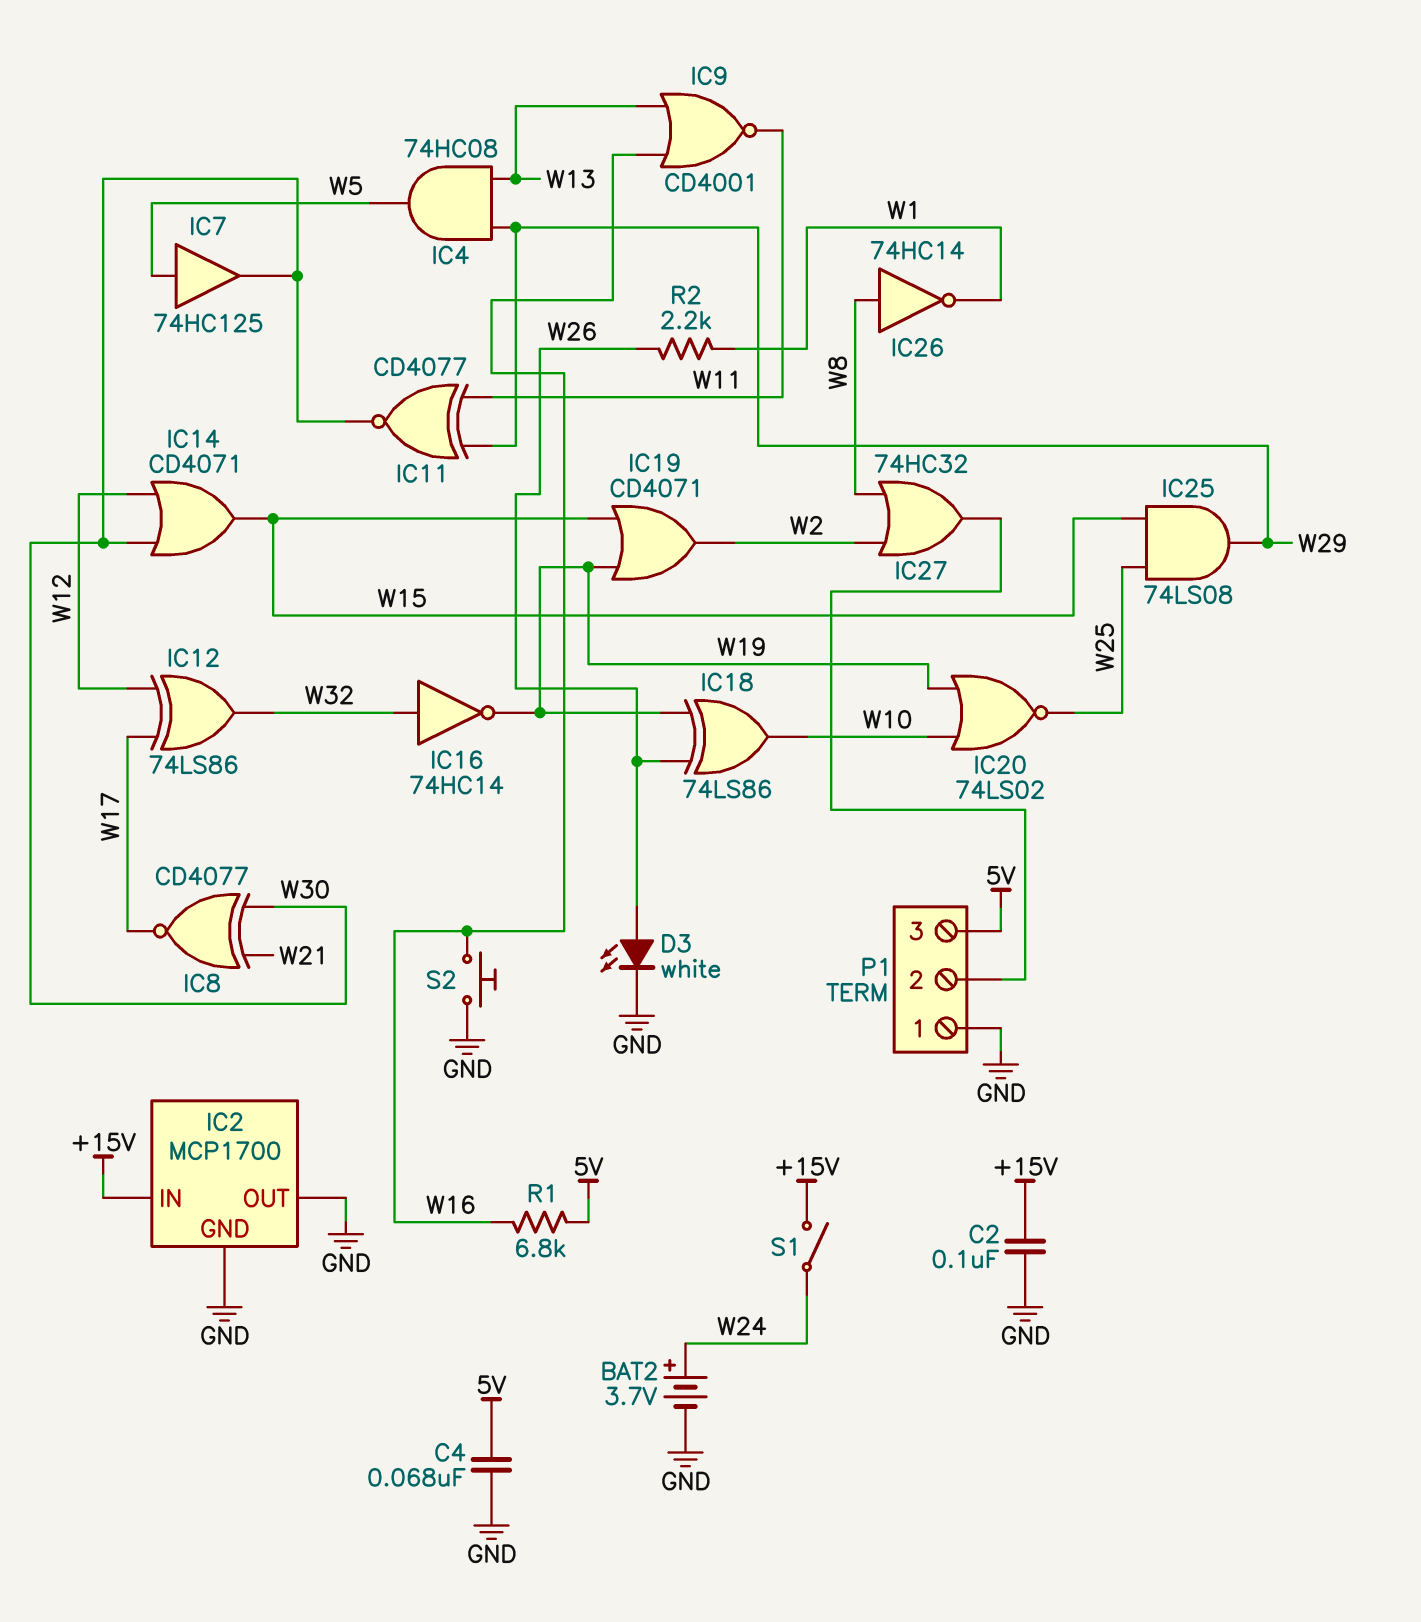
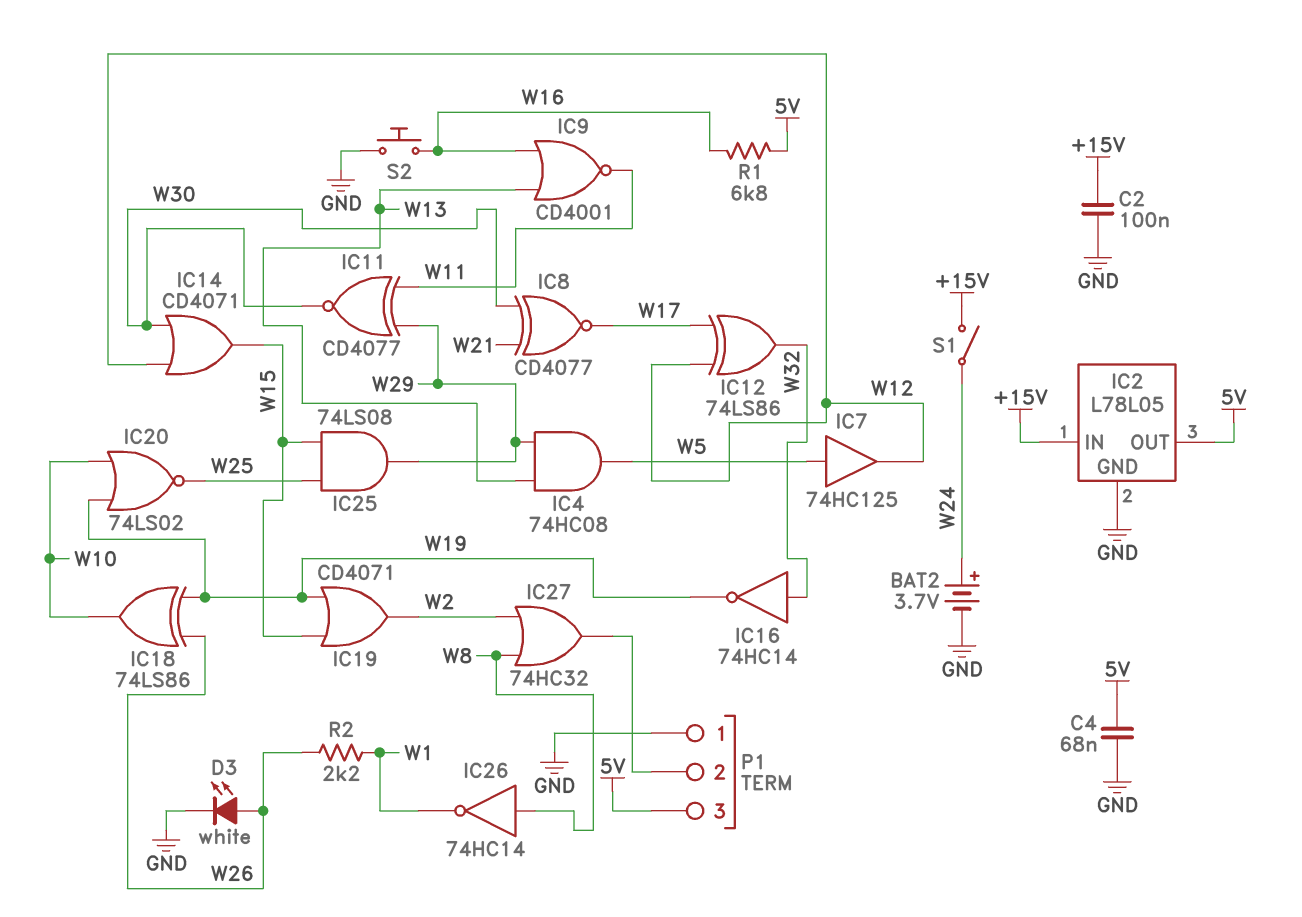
IC2: MCP1700 -> L78L05
IC2 pin OUT: GND -> 5V
IC7: buffer 74HC125 (in W5, out W30) -> buffer 74HC125 (in W5, out W12)

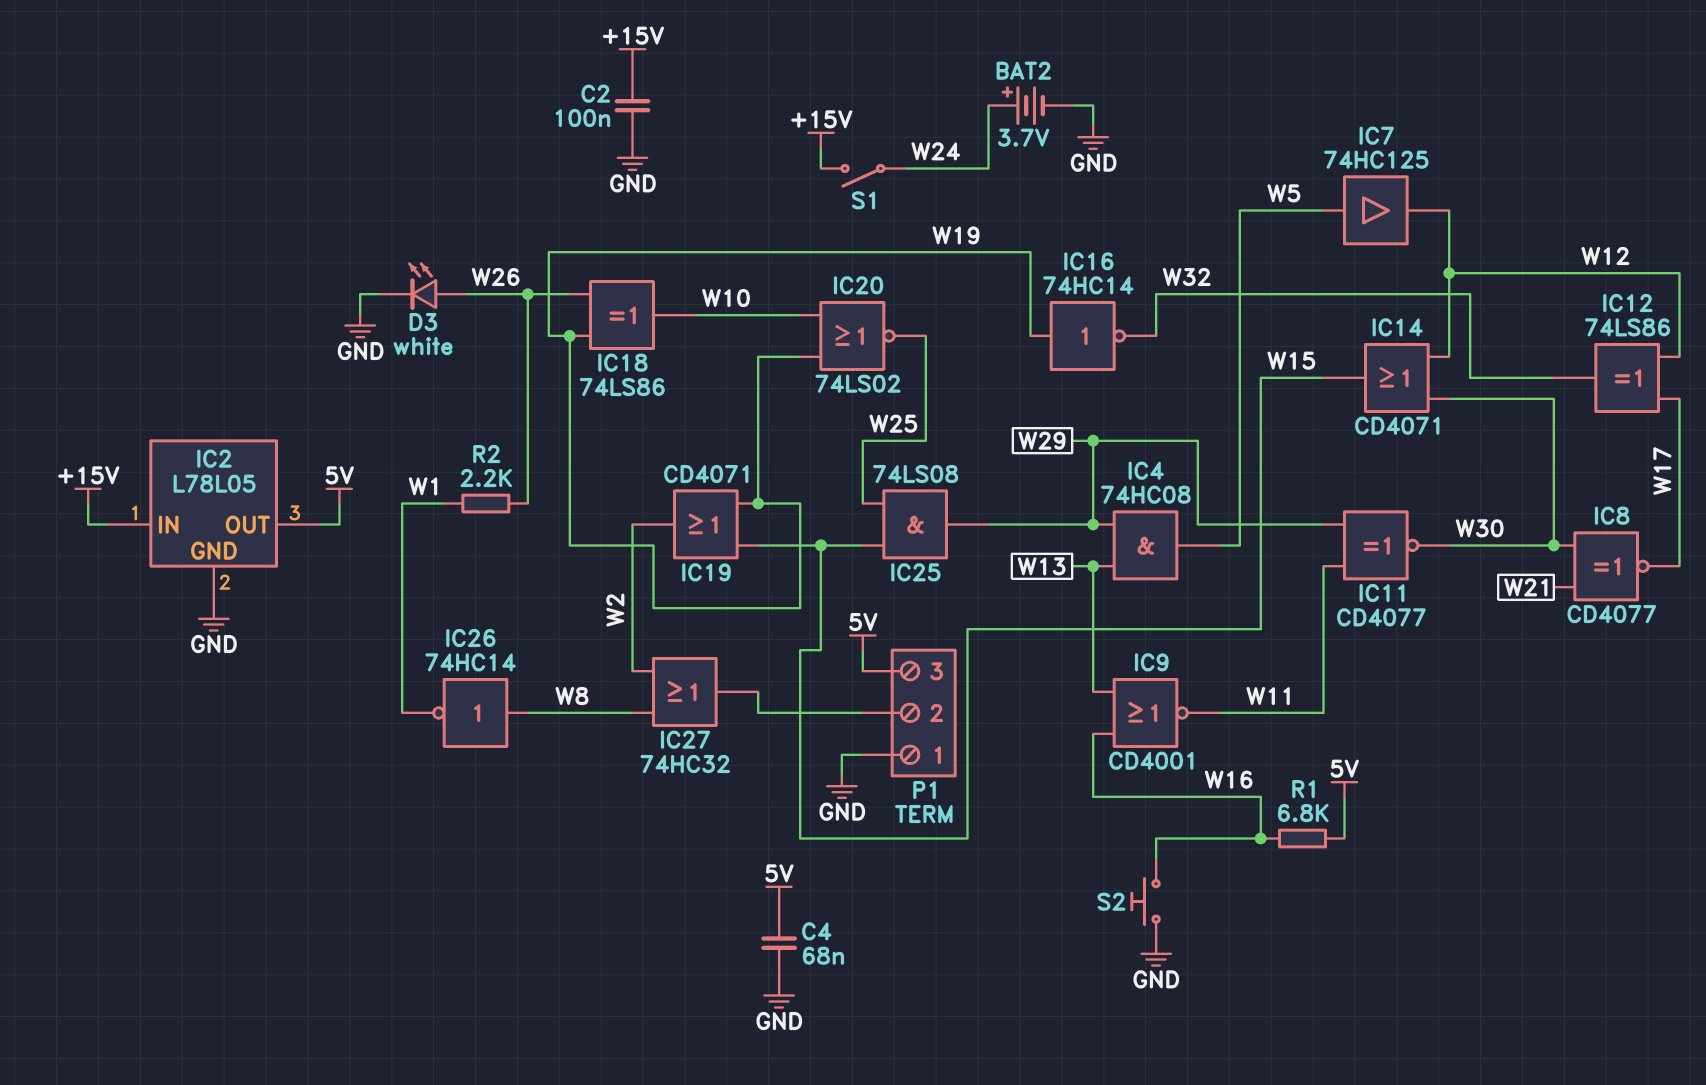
IC16: NOT 74HC14 (in W32, out W19) -> NOT 74HC14 (in W19, out W32)

